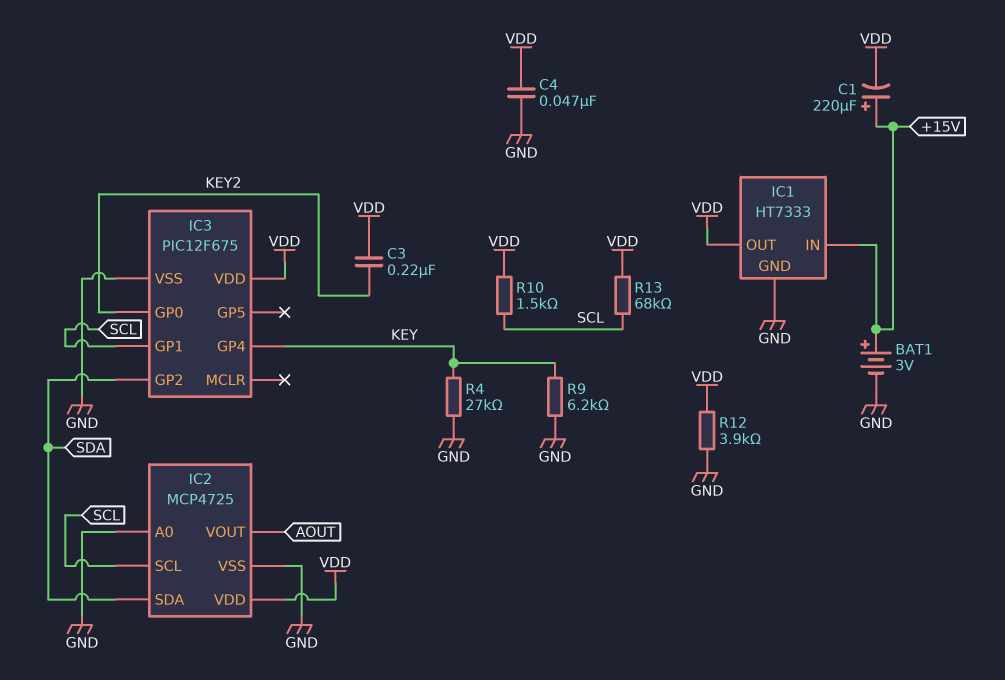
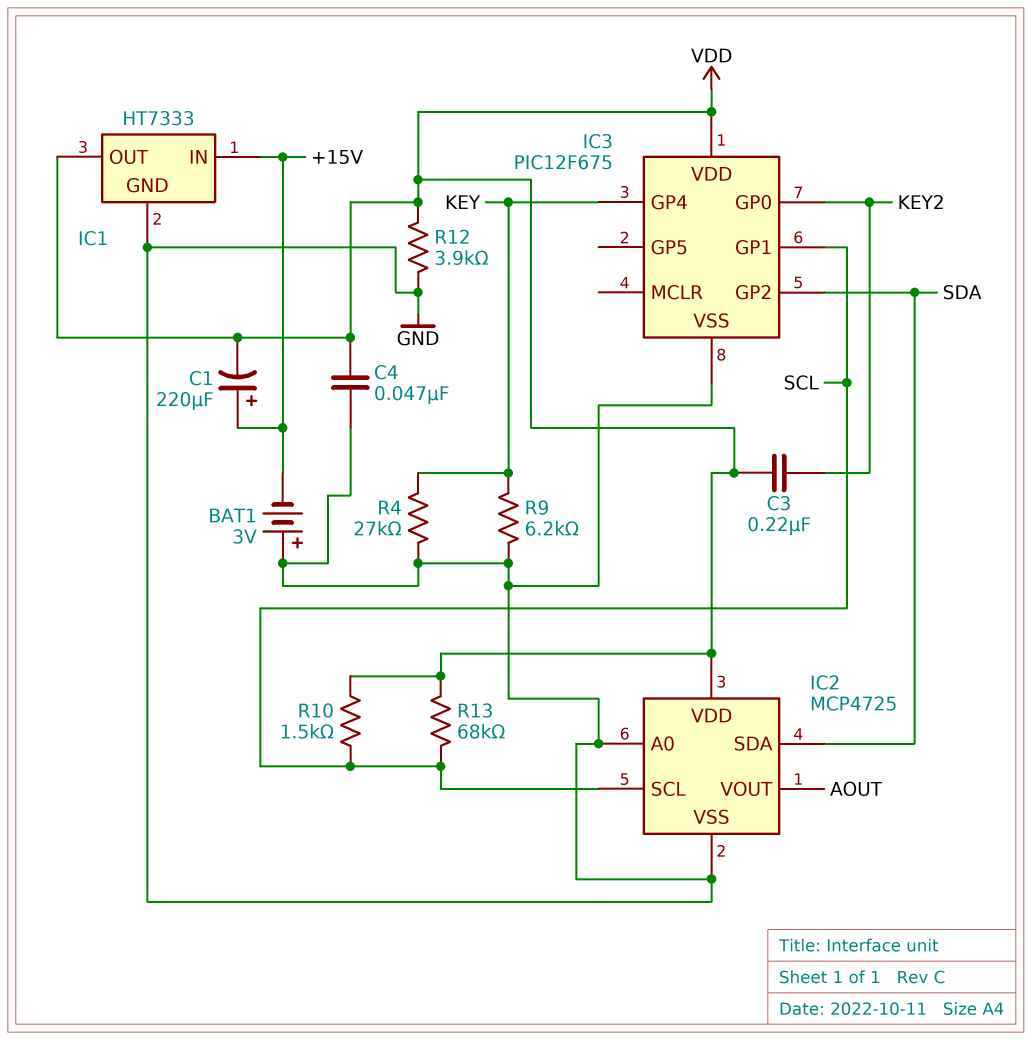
BAT1: 3V (plus +15V, minus GND) -> 3V (plus GND, minus +15V)

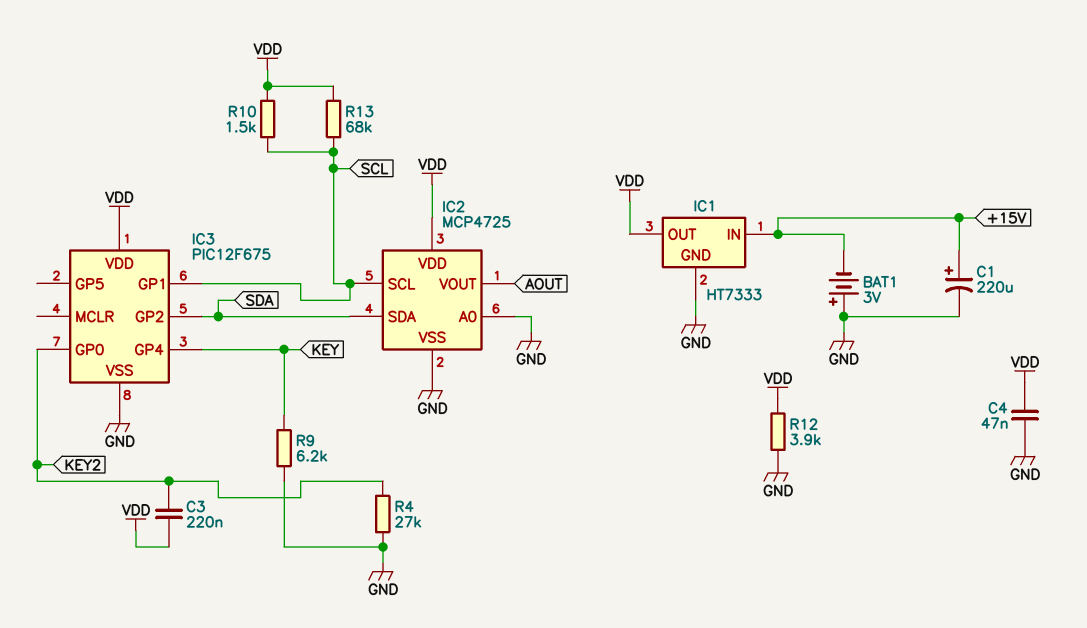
C1: 220uF (plus +15V, minus VDD) -> 220uF (plus +15V, minus GND)
R4: 27k (GND, KEY) -> 27k (GND, KEY2)

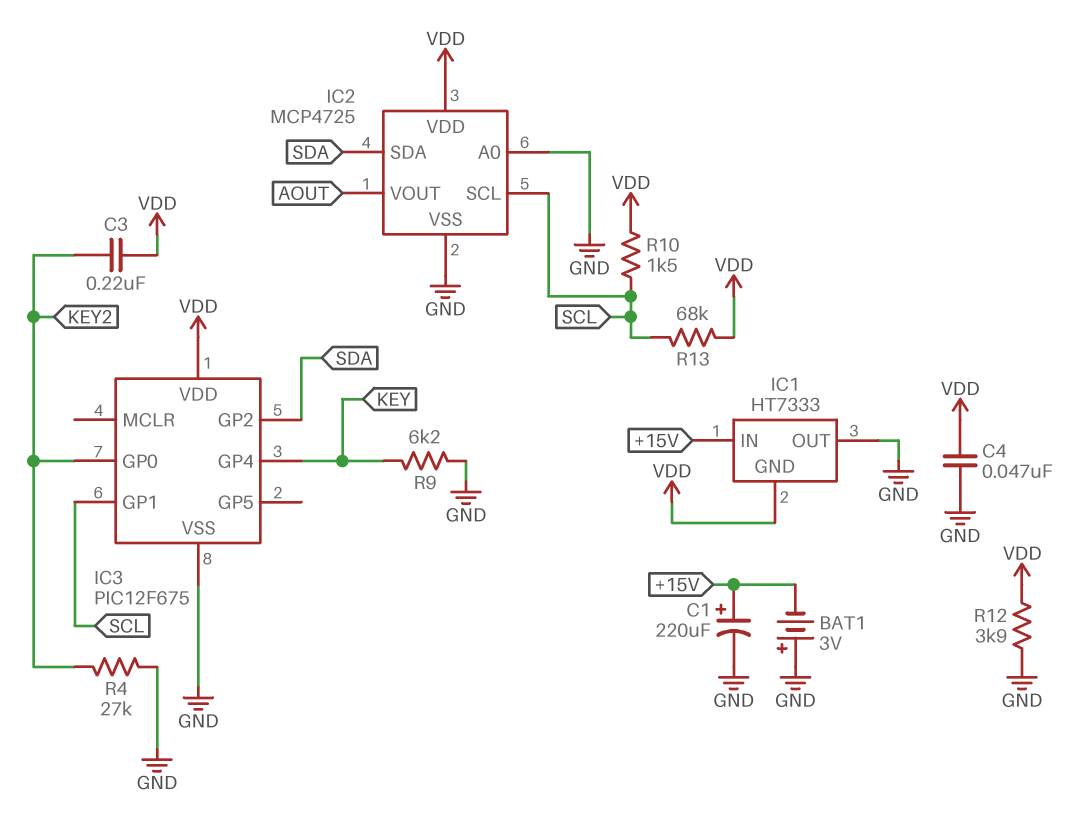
IC1 pin GND: GND -> VDD
IC1 pin OUT: VDD -> GND

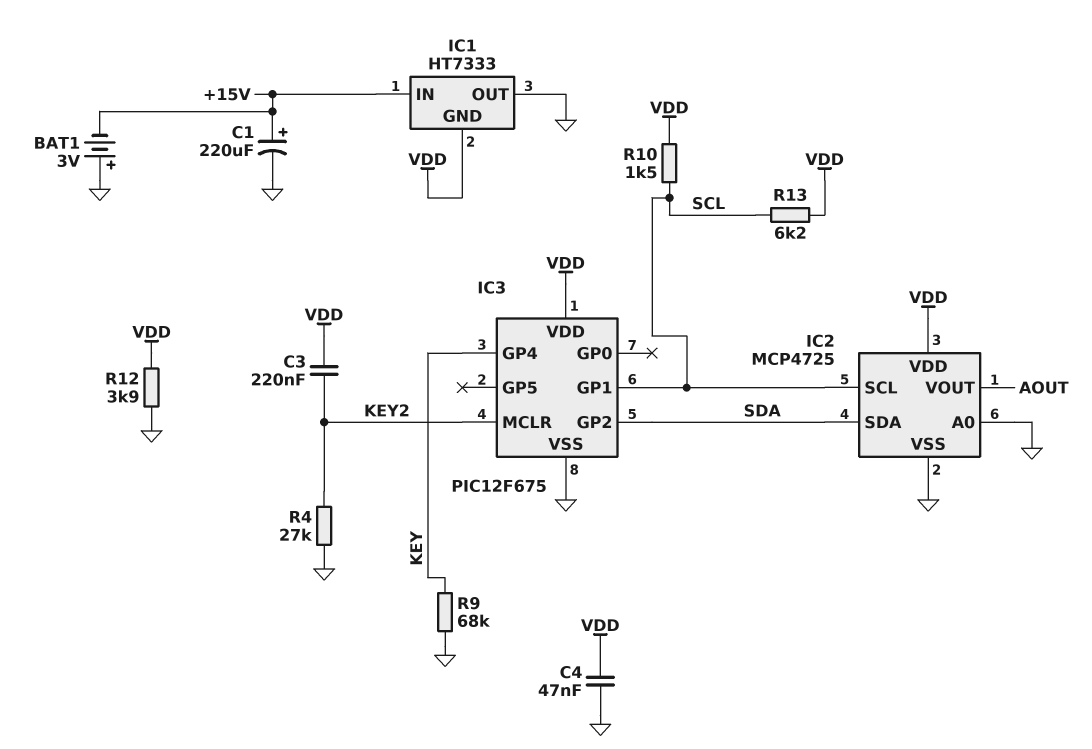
IC3 pin GP0: KEY2 -> none
IC3 pin MCLR: none -> KEY2
R9: 6.2k (GND, KEY) -> 68k (GND, KEY)
R13: 68k (SCL, VDD) -> 6.2k (SCL, VDD)

